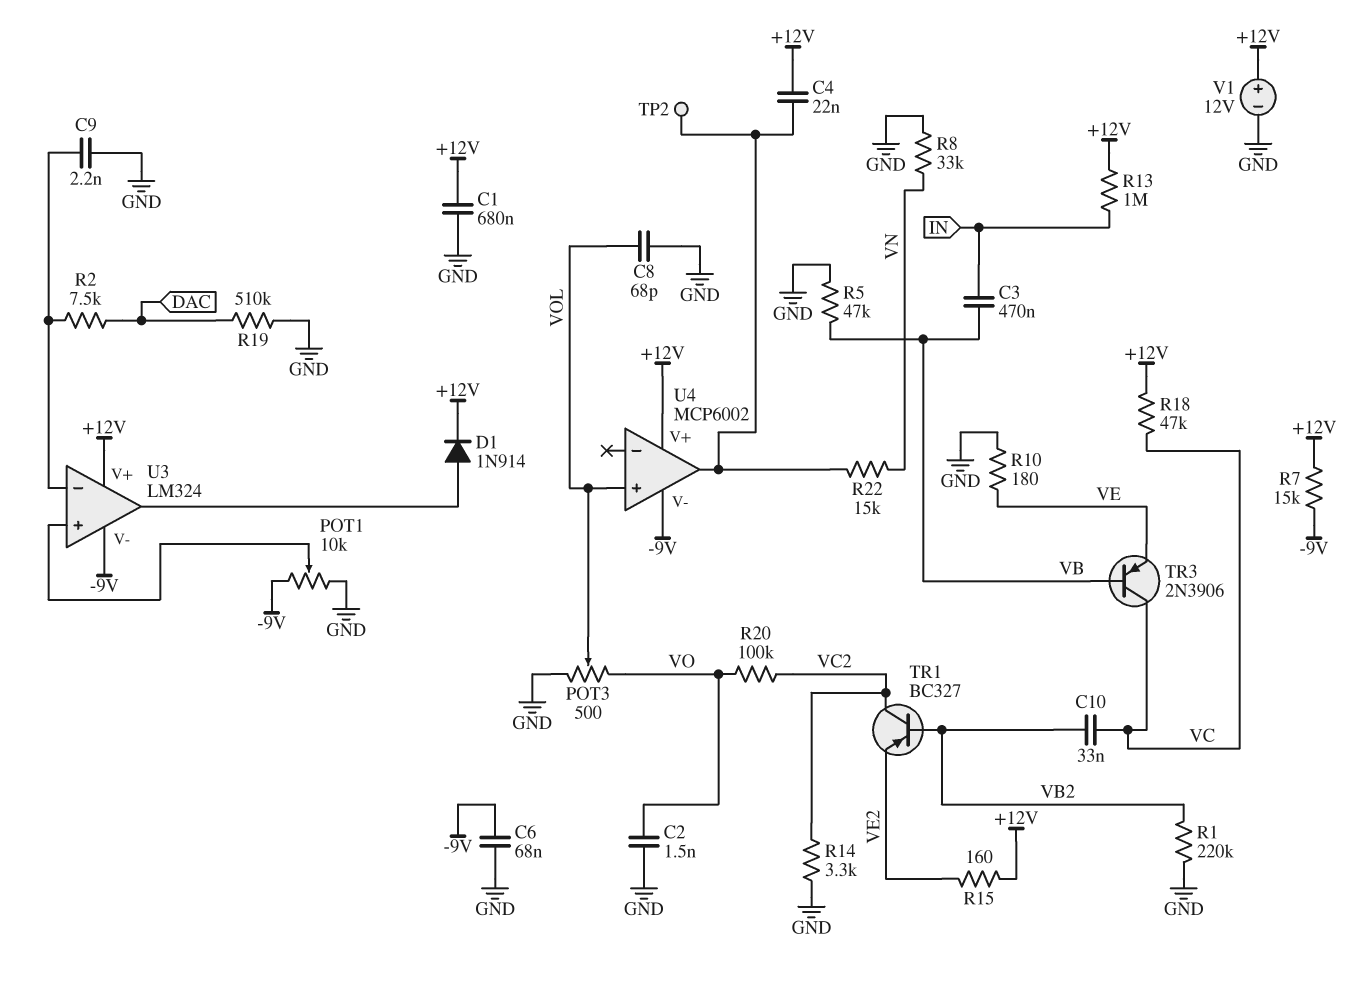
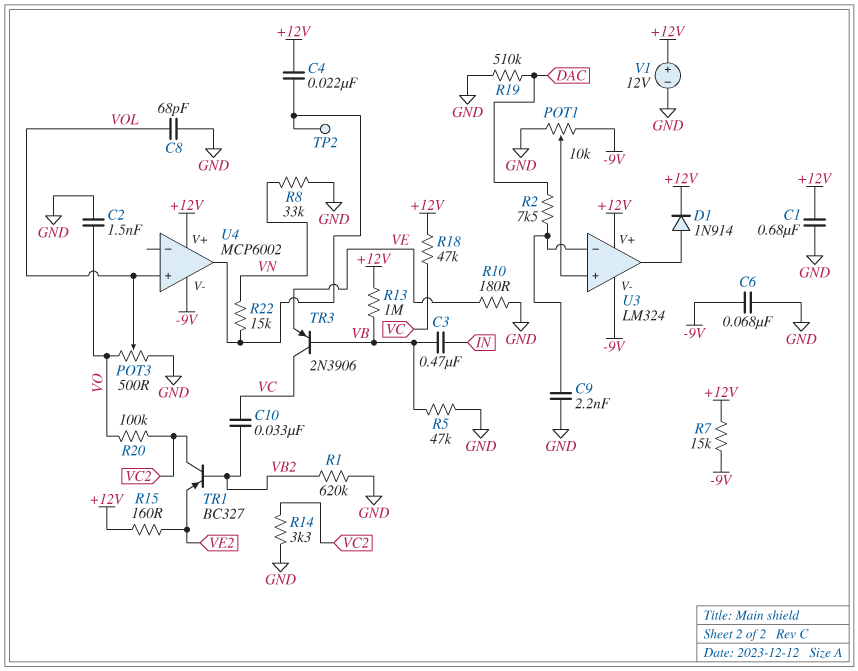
R1: 220k (GND, VB2) -> 620k (GND, VB2)
R13: 1M (+12V, IN) -> 1M (+12V, VB)

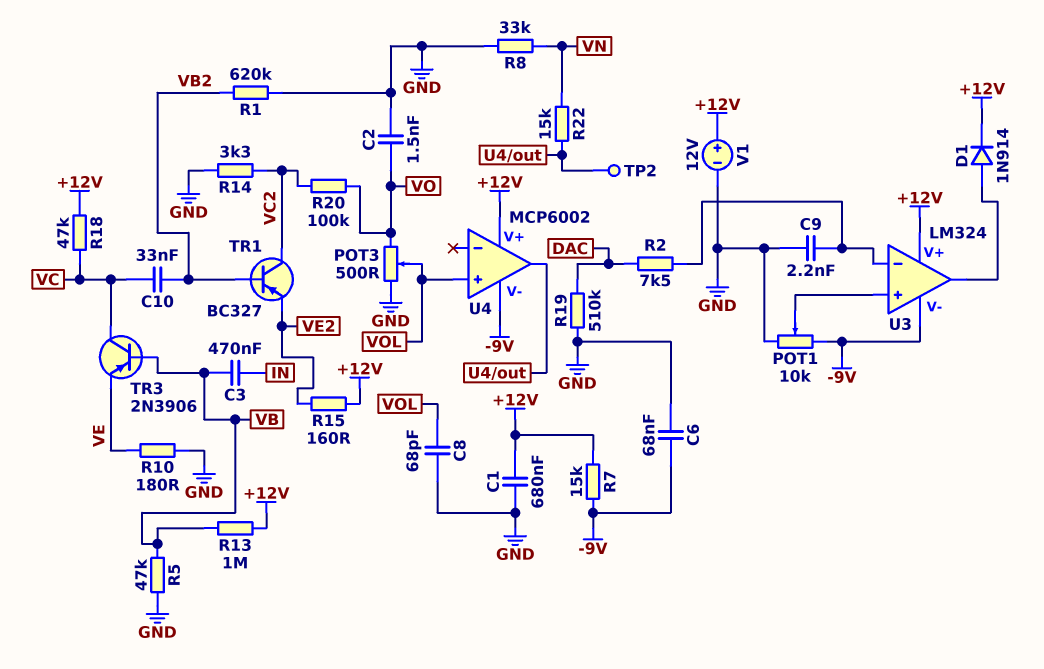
C4: 22nF (+12V, U4/out) -> none

